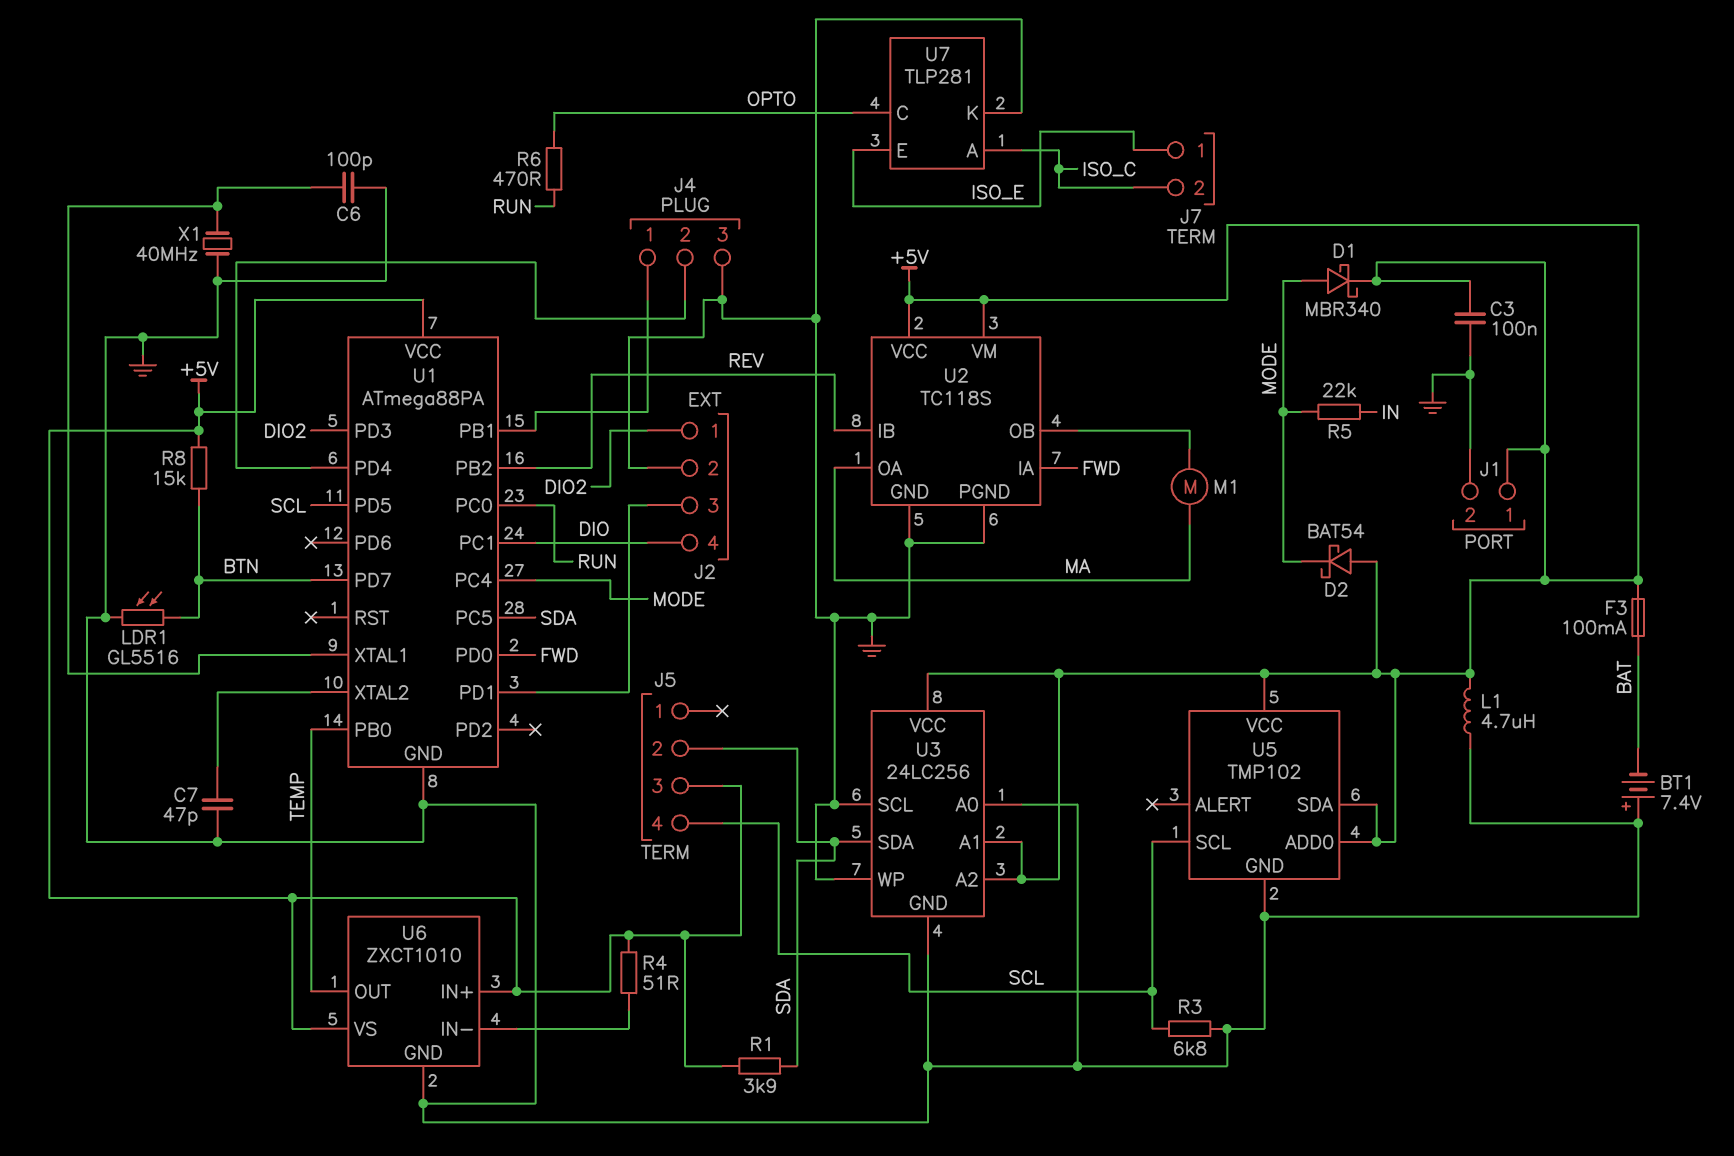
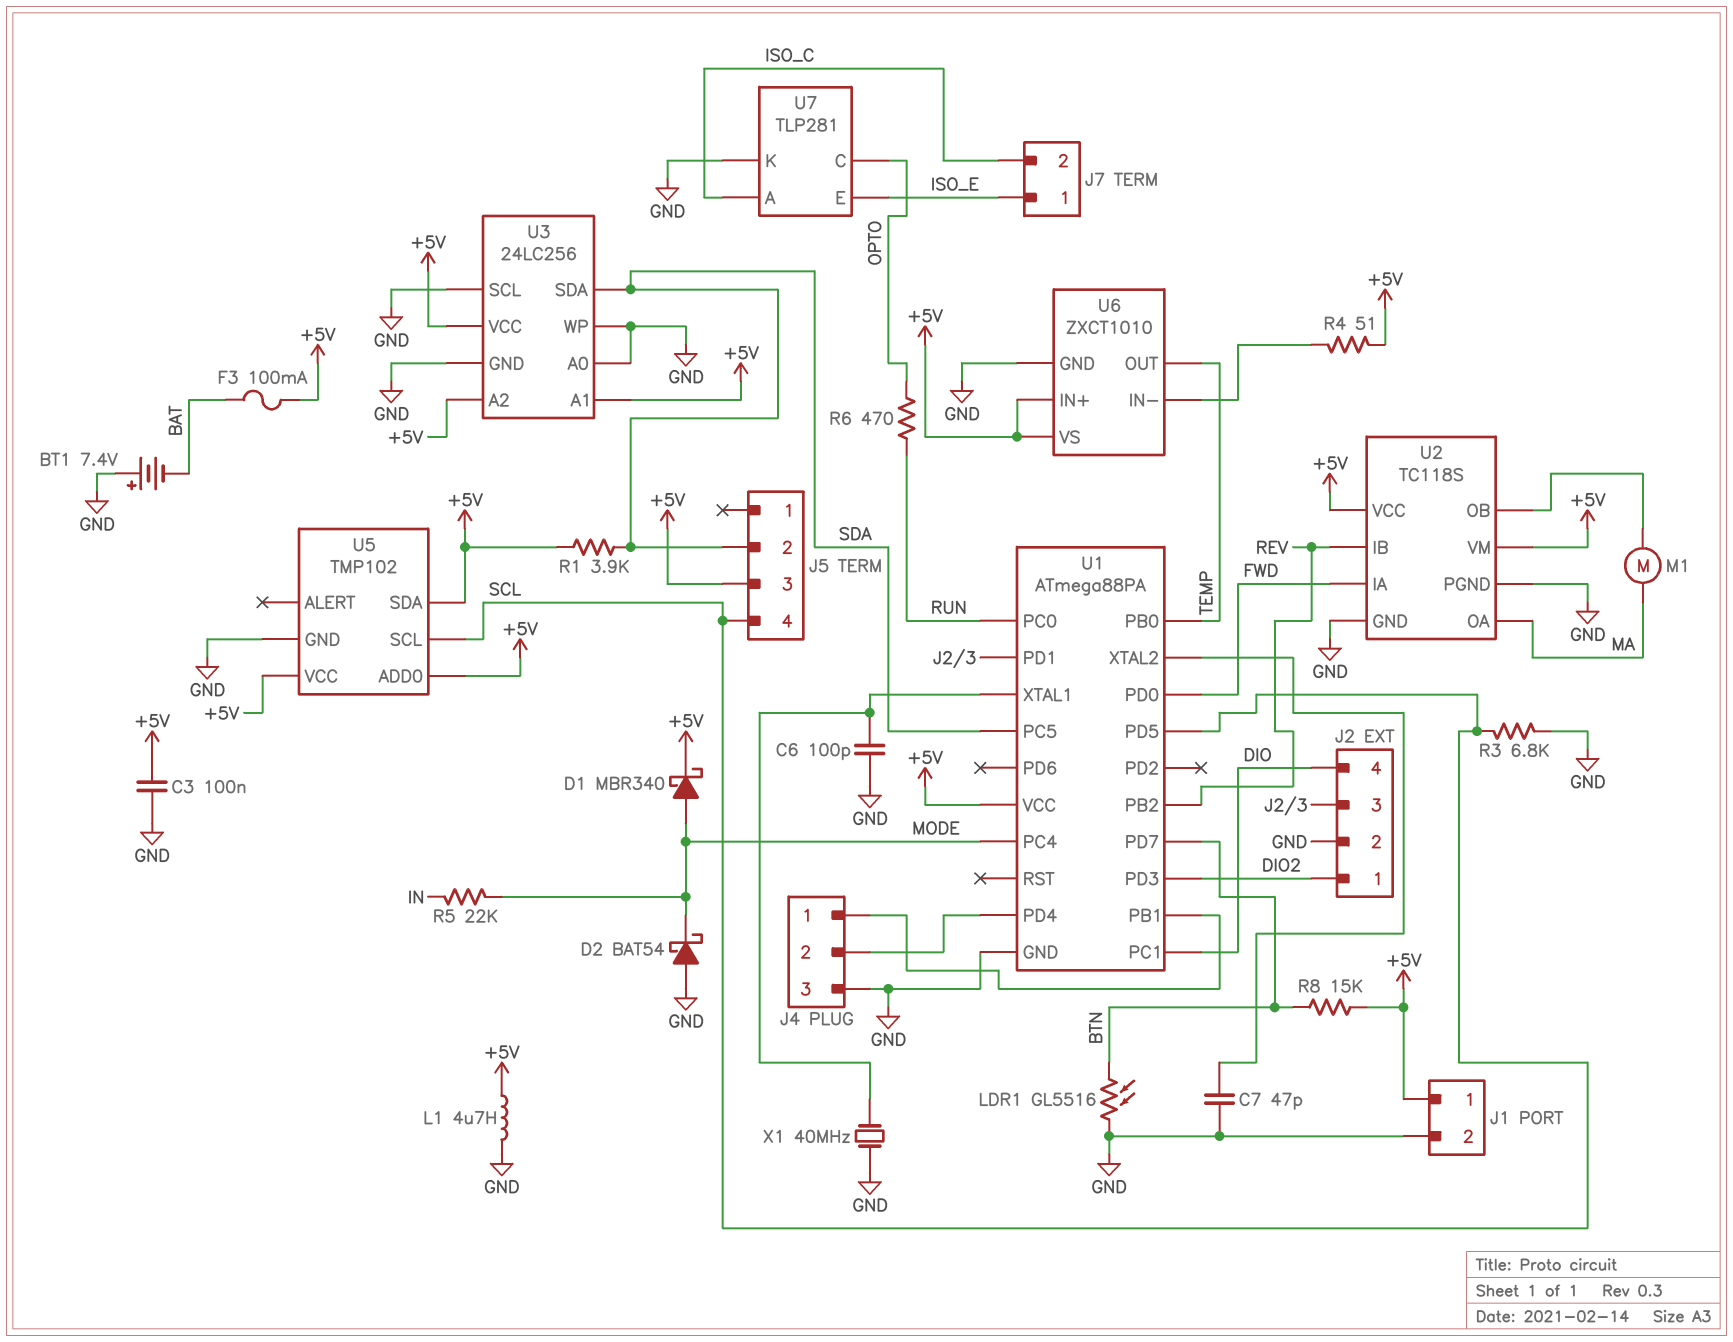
D2: schottky BAT54 (A +5V, K MODE) -> schottky BAT54 (A GND, K MODE)

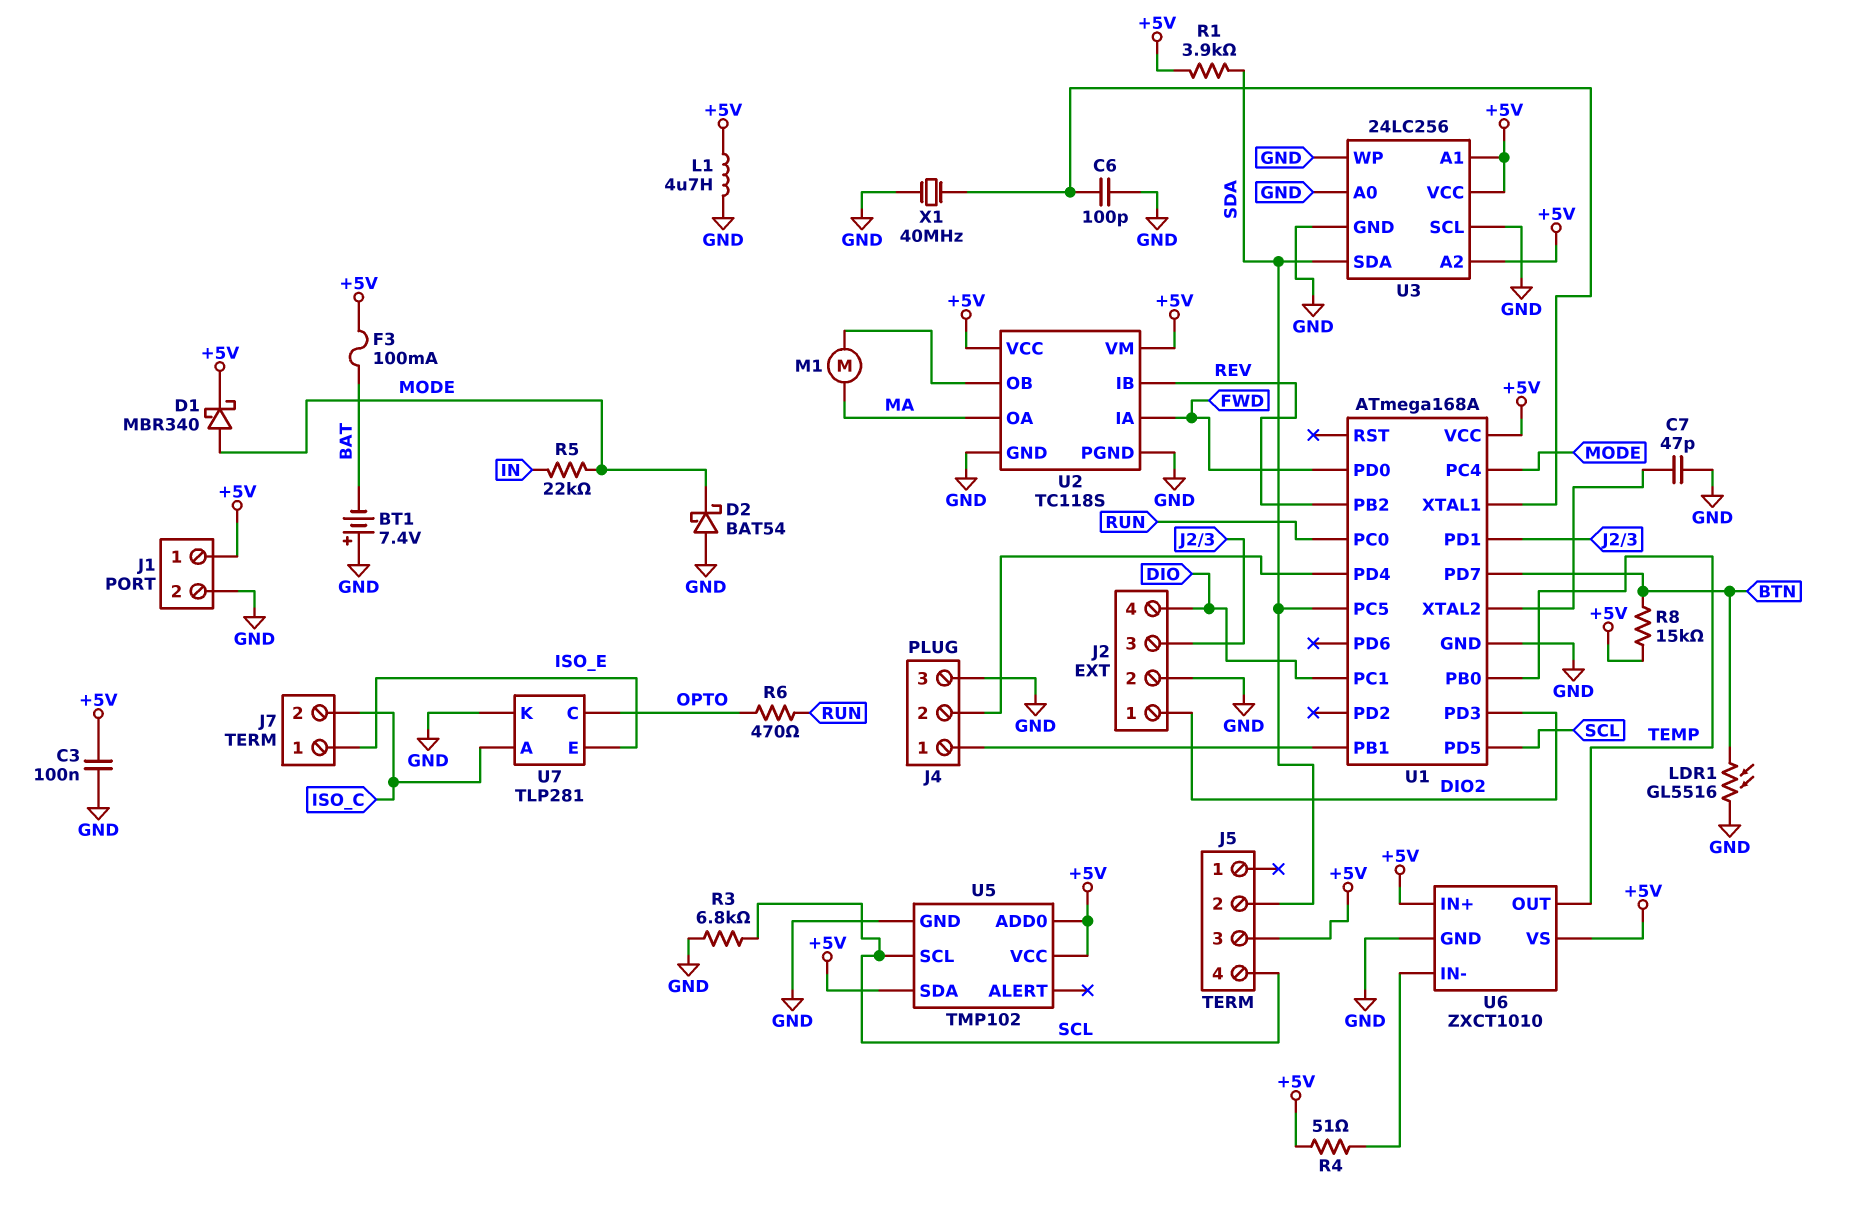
U1: ATmega88PA -> ATmega168A

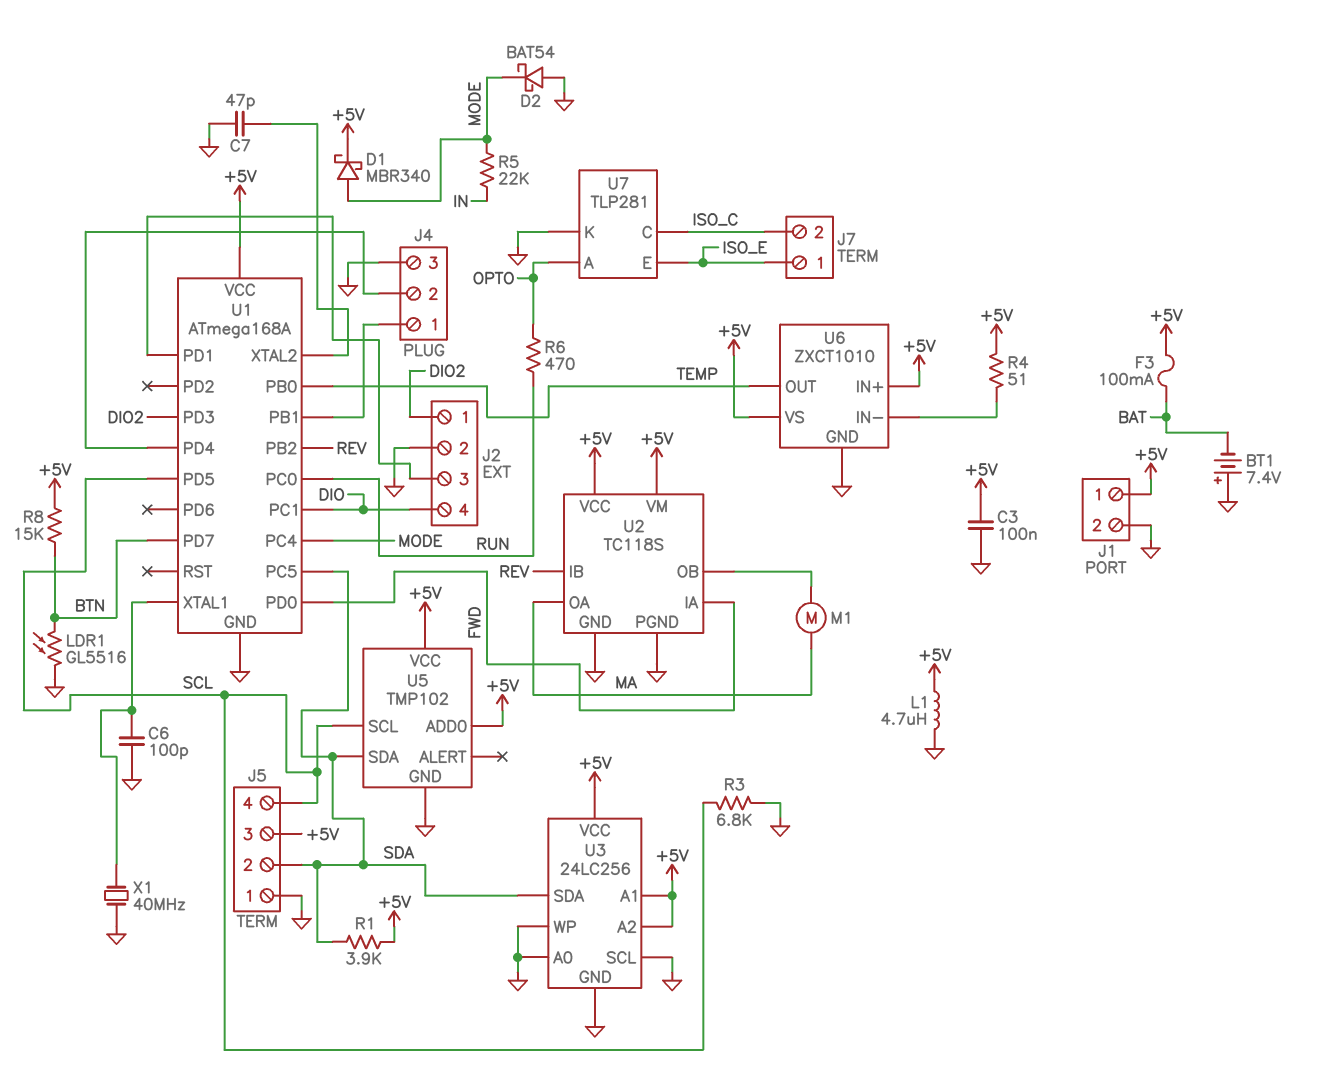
J5 pin 1: none -> GND
U5 pin SDA: +5V -> SDA
U7 pin A: ISO_C -> OPTO
U7 pin C: OPTO -> ISO_C

